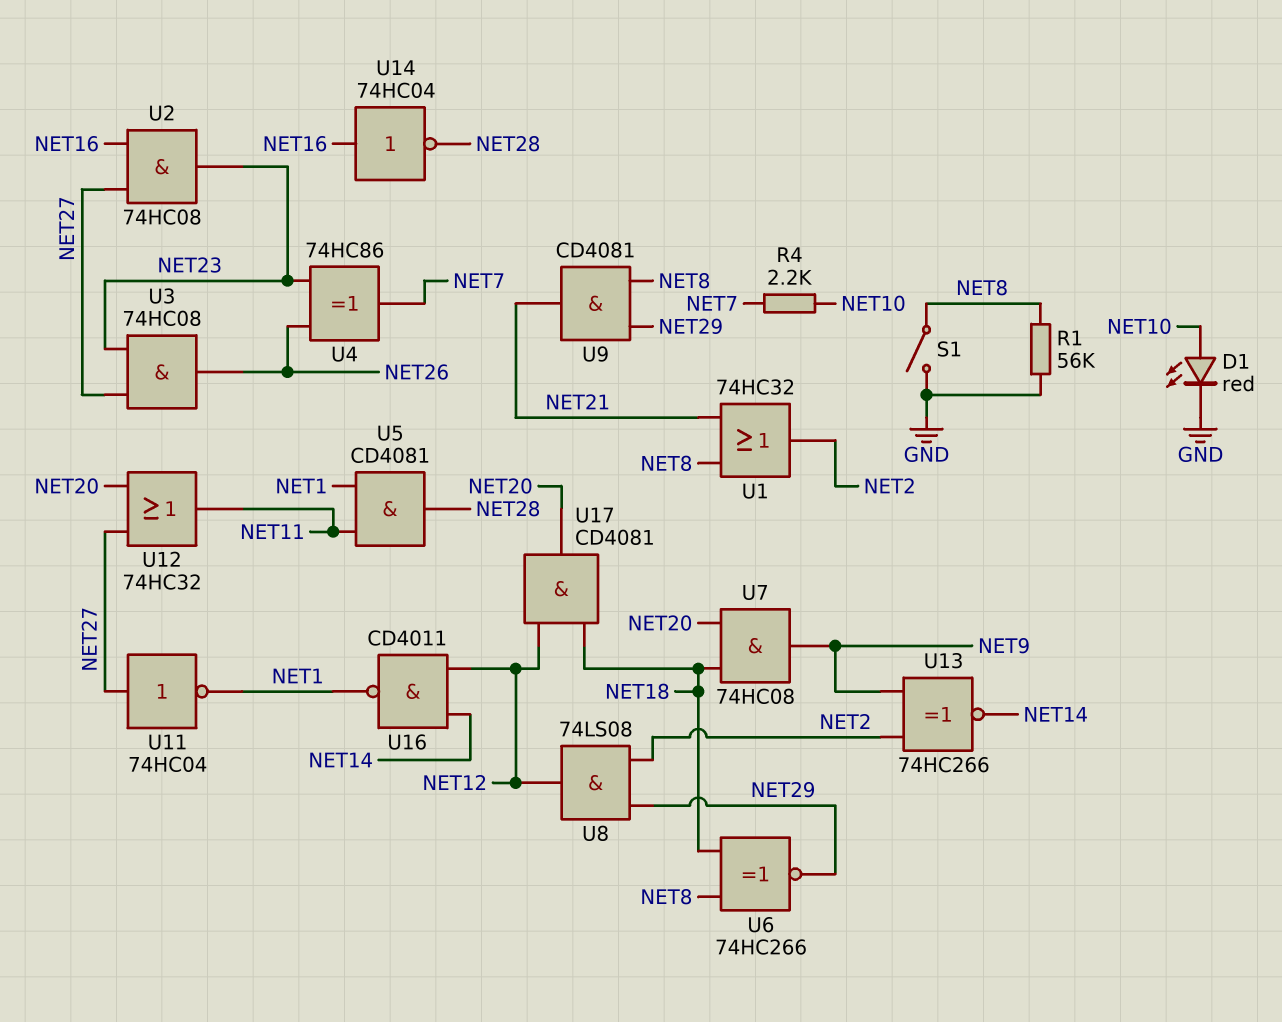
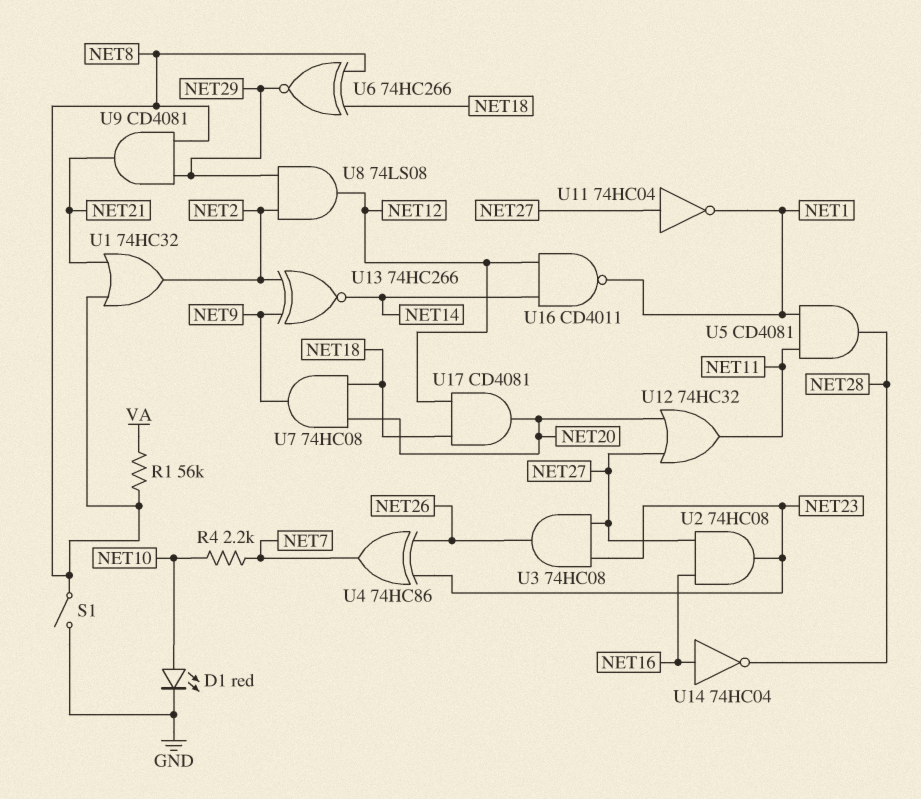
R1: 56k (GND, NET8) -> 56k (NET8, VA)

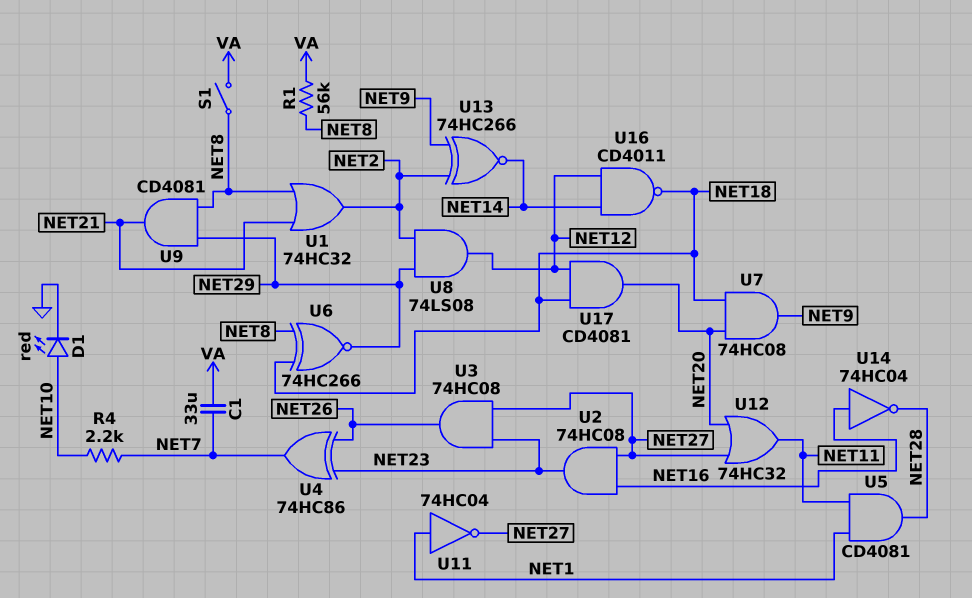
C1: none -> 33uF (NET7, VA)
S1: switch (GND, NET8) -> switch (NET8, VA)
U11: NOT 74HC04 (in NET27, out NET1) -> NOT 74HC04 (in NET1, out NET27)
U16: NAND CD4011 (in NET12, in NET14, out NET1) -> NAND CD4011 (in NET12, in NET14, out NET18)

